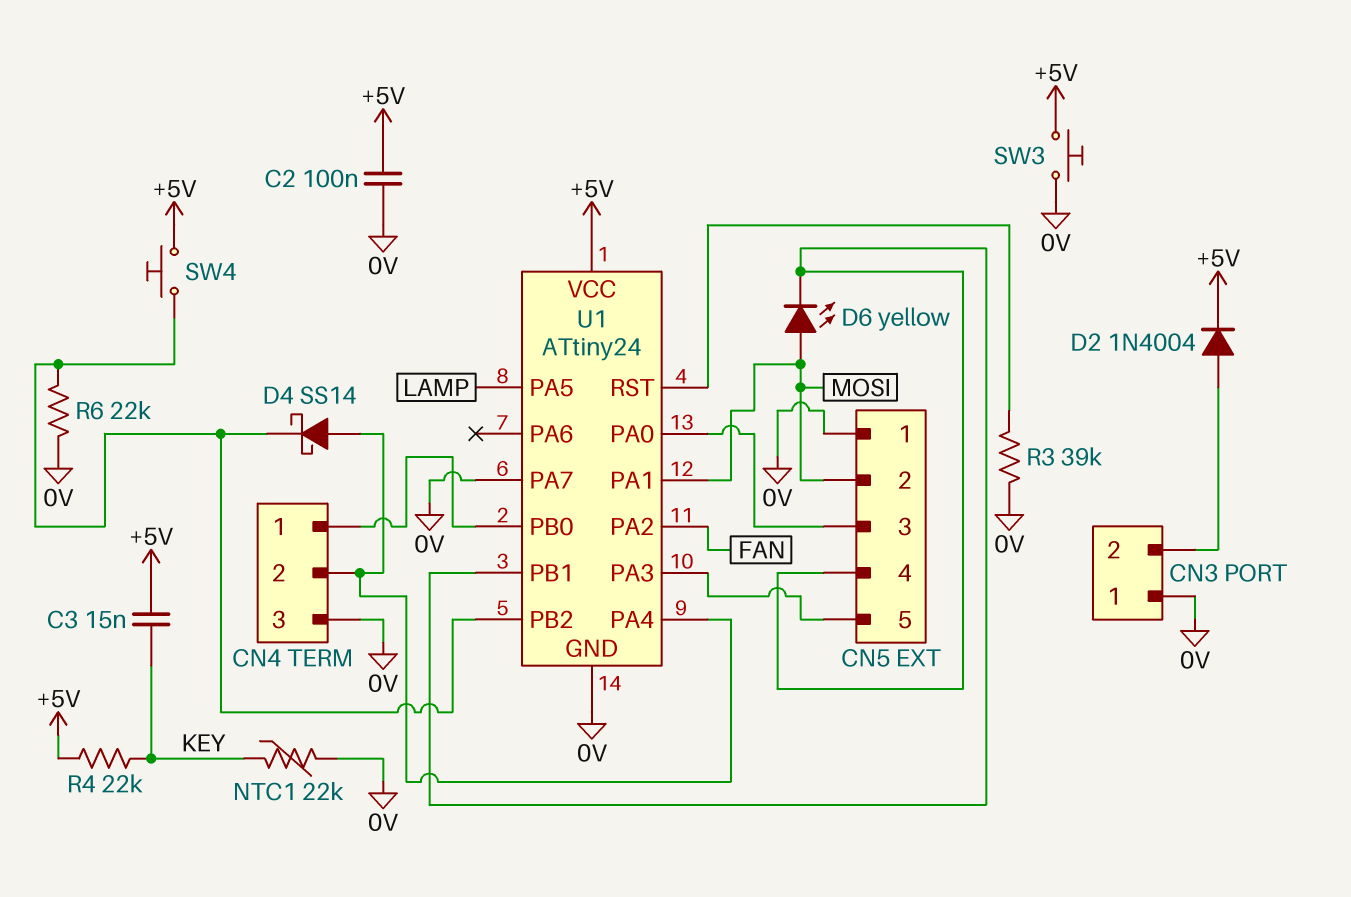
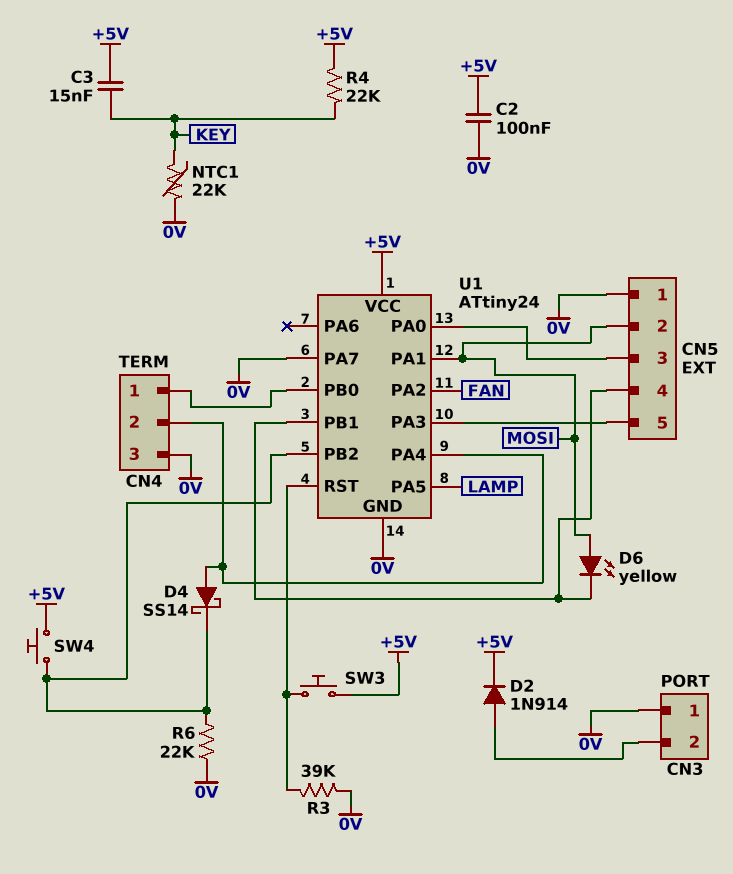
D2: diode 1N4004 (A CN3/2, K +5V) -> diode 1N914 (A CN3/2, K +5V)
SW3: button (+5V, 0V) -> button (+5V, U1/RST)

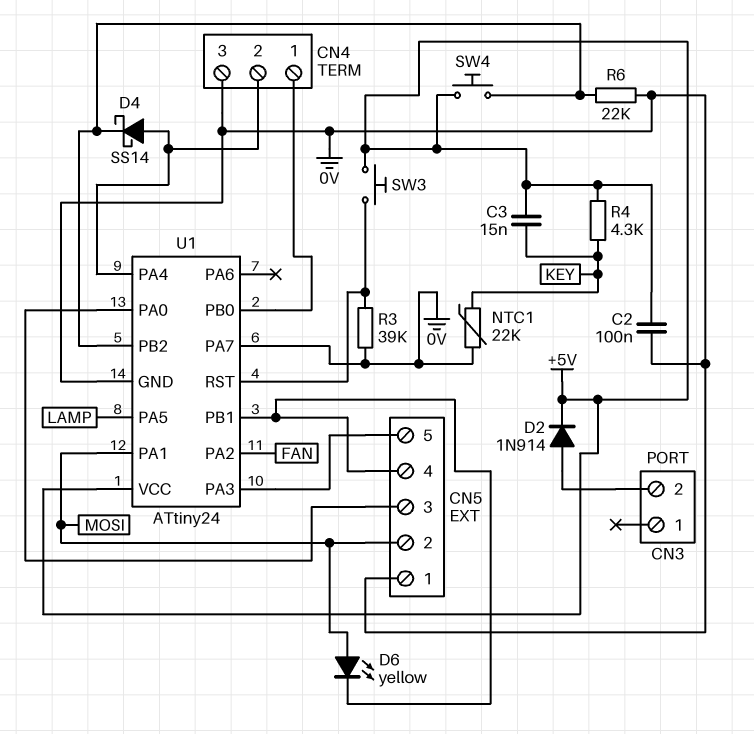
CN3 pin 1: 0V -> none
R4: 22k (+5V, KEY) -> 4.3k (+5V, KEY)

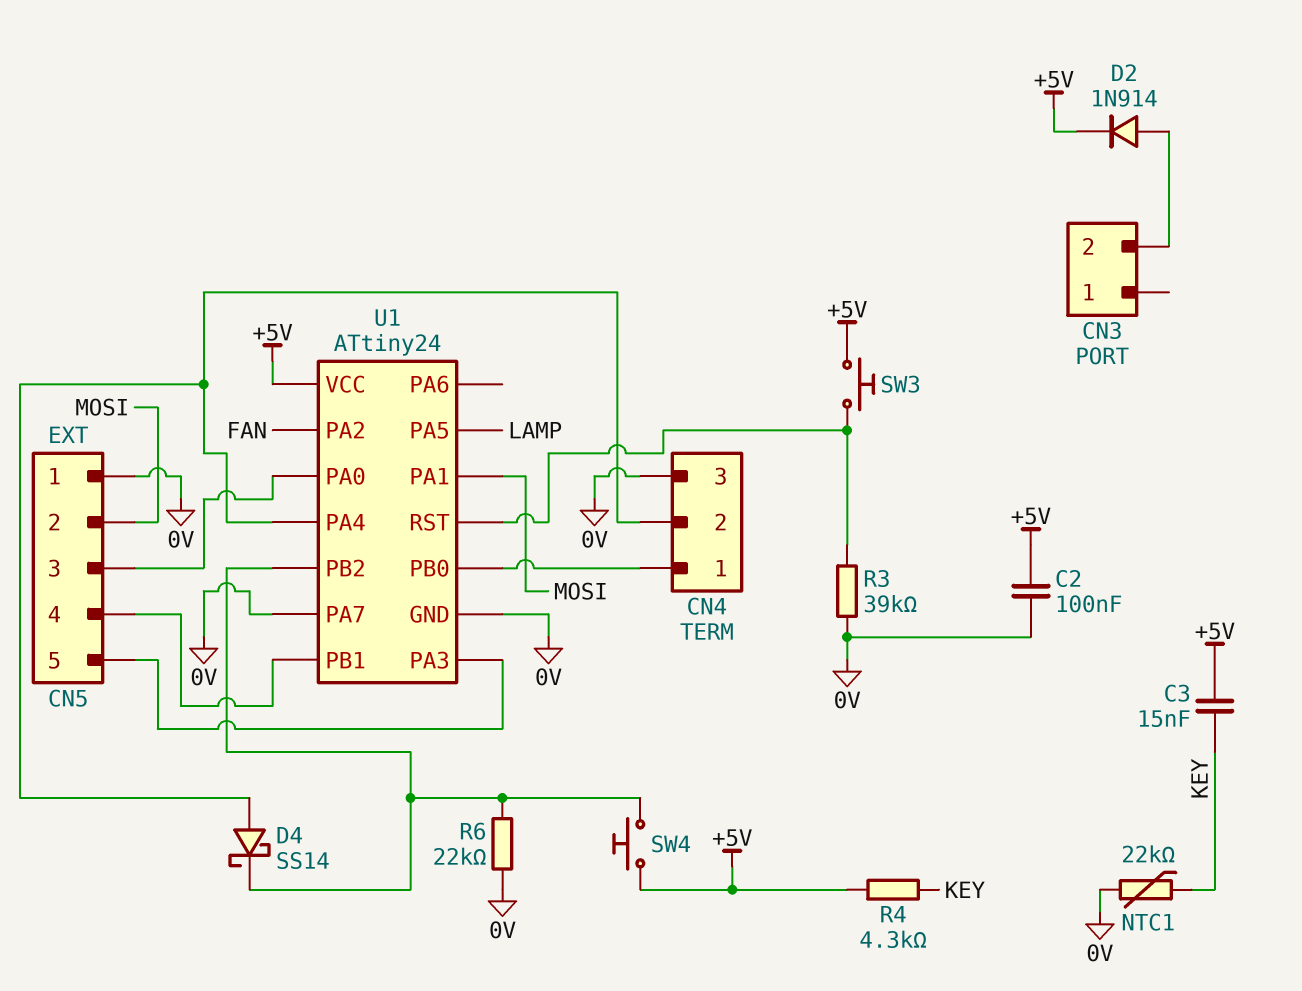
D6: LED yellow (A MOSI, K CN5/4) -> none

